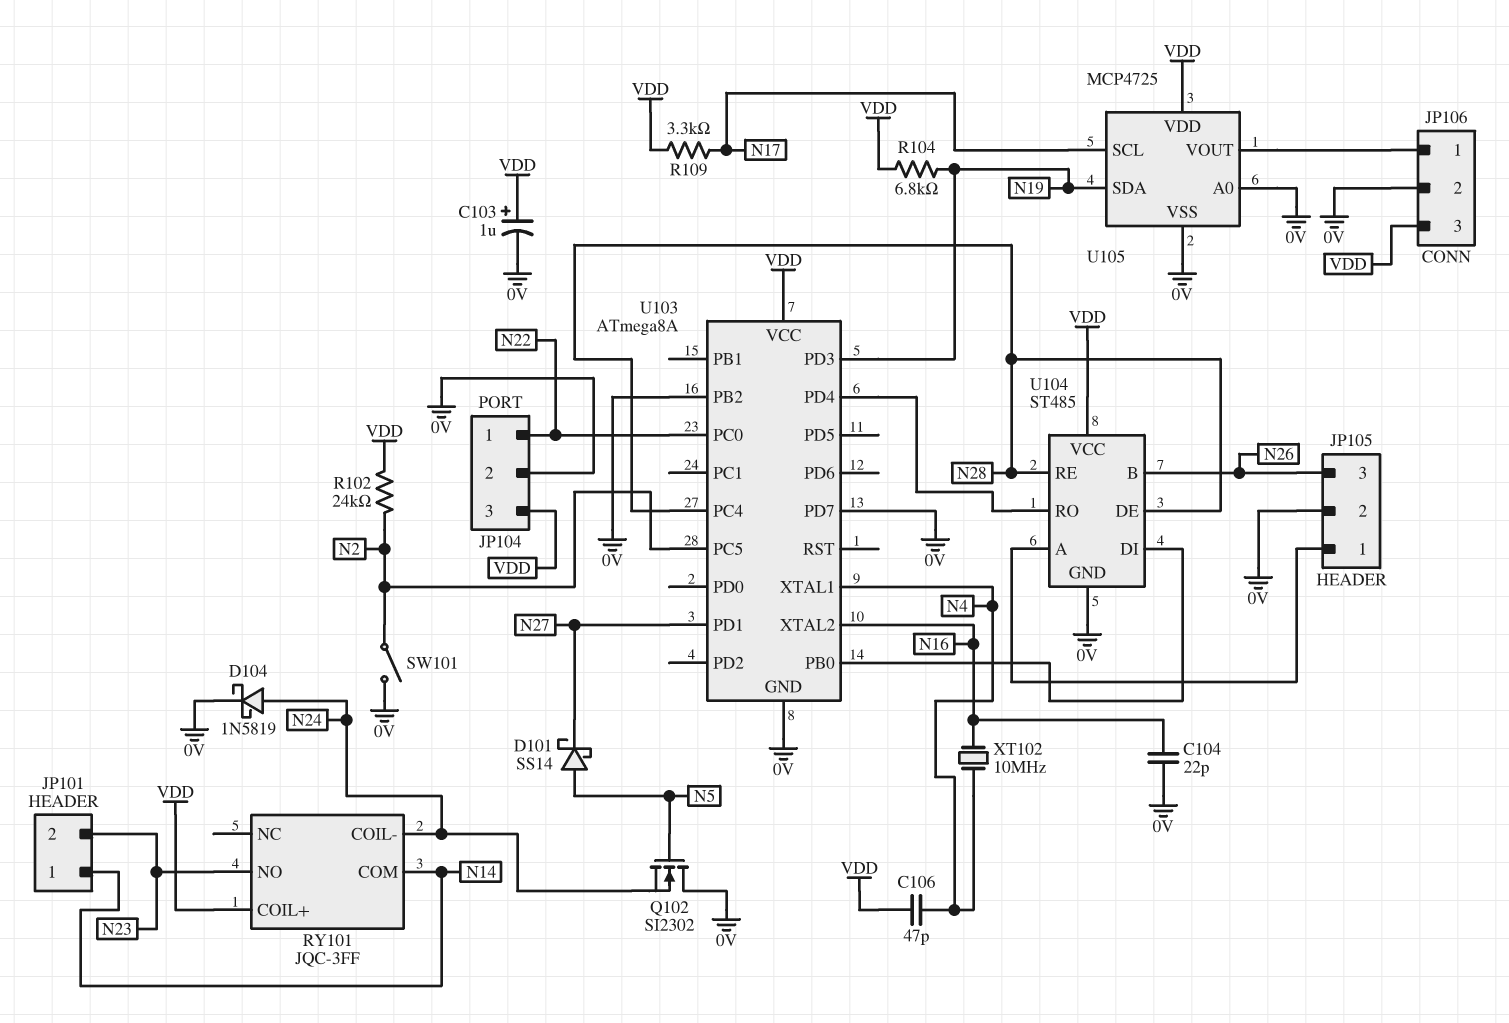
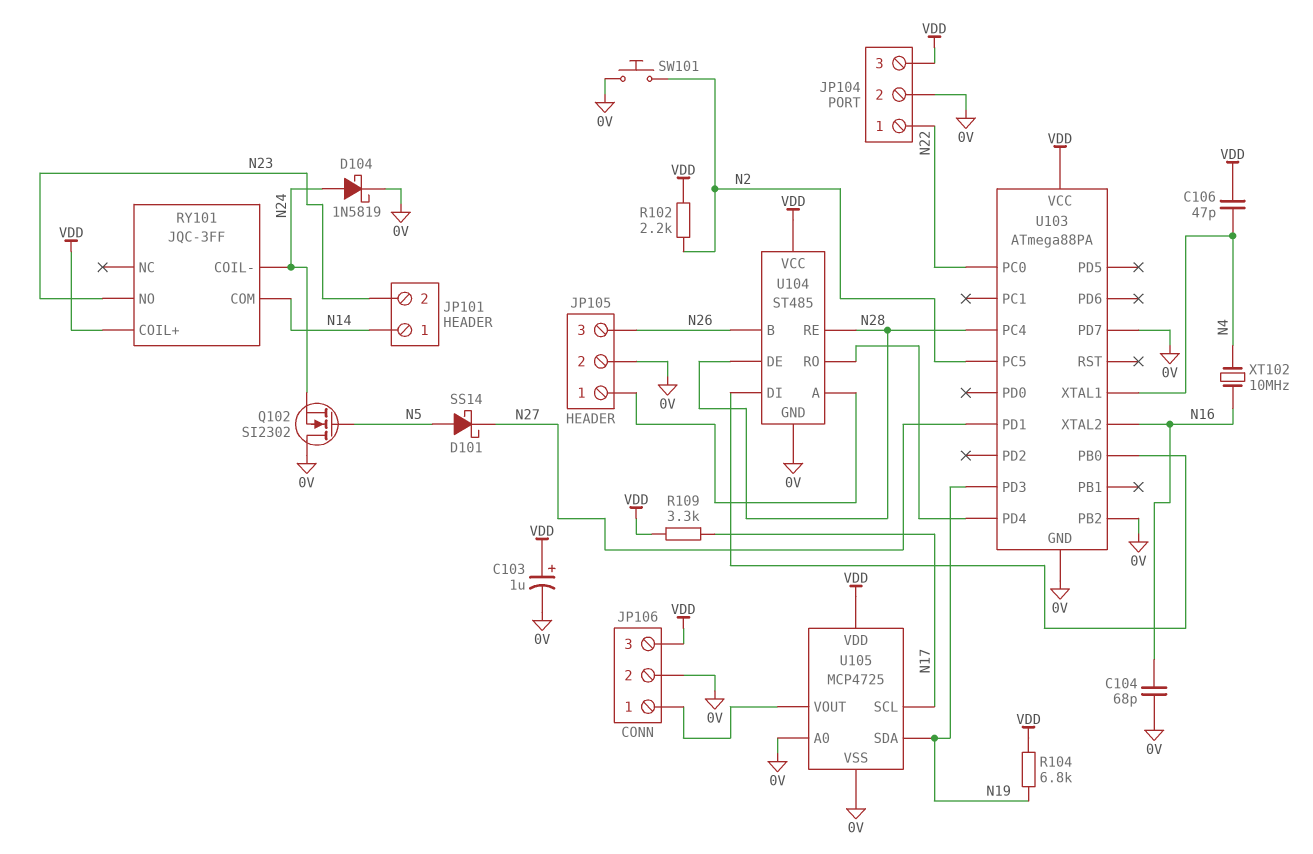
C104: 22pF (0V, N16) -> 68pF (0V, N16)
R102: 24k (N2, VDD) -> 2.2k (N2, VDD)
SW101: switch (0V, N2) -> button (0V, N2)
U103: ATmega8A -> ATmega88PA

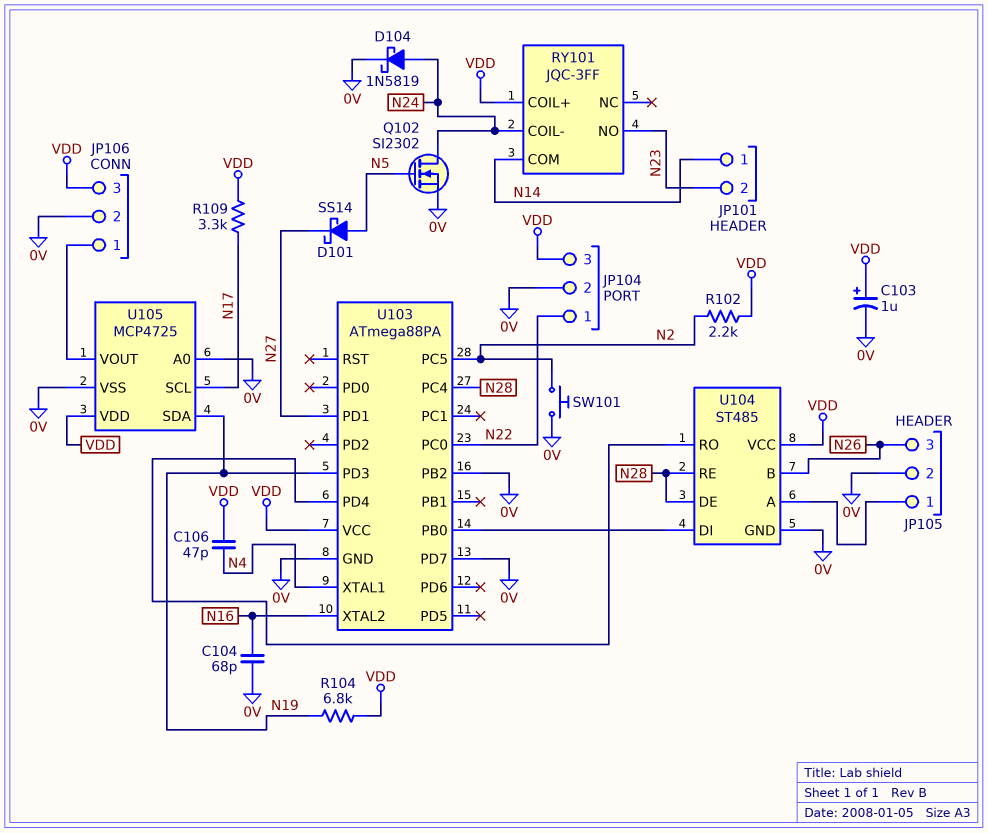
Q102: NMOS SI2302 (G N5, D 0V, S N24) -> NMOS SI2302 (G N5, D N24, S 0V)
XT102: 10MHz (N4, N16) -> none

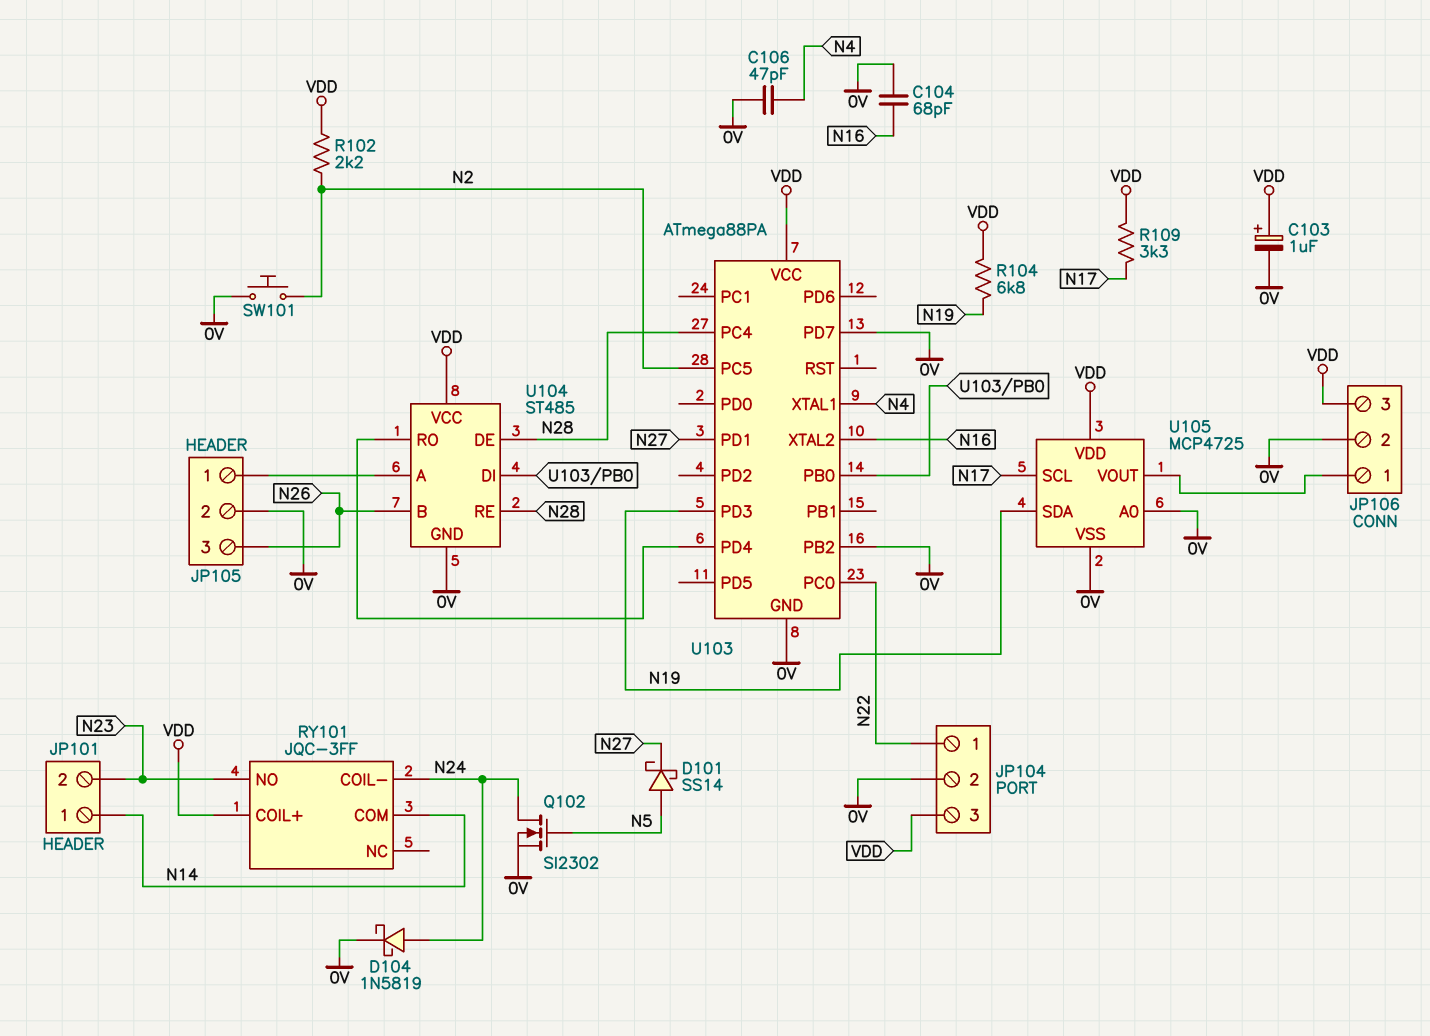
C106: 47pF (N4, VDD) -> 47pF (0V, N4)

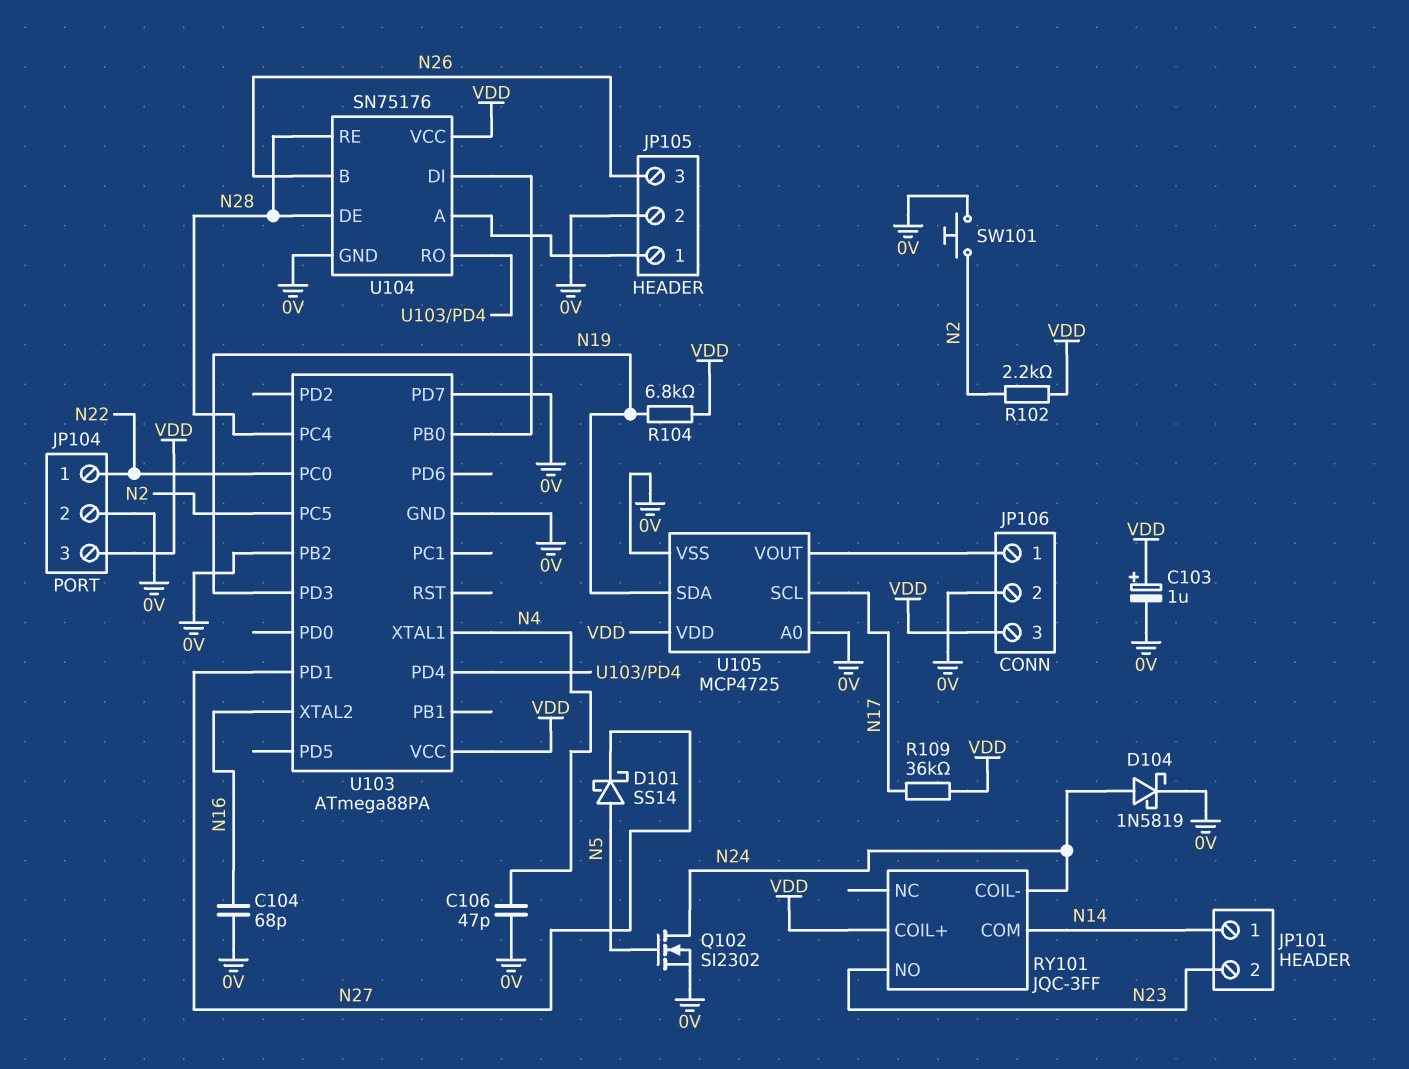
R109: 3.3k (N17, VDD) -> 36k (N17, VDD)
U104: ST485 -> SN75176

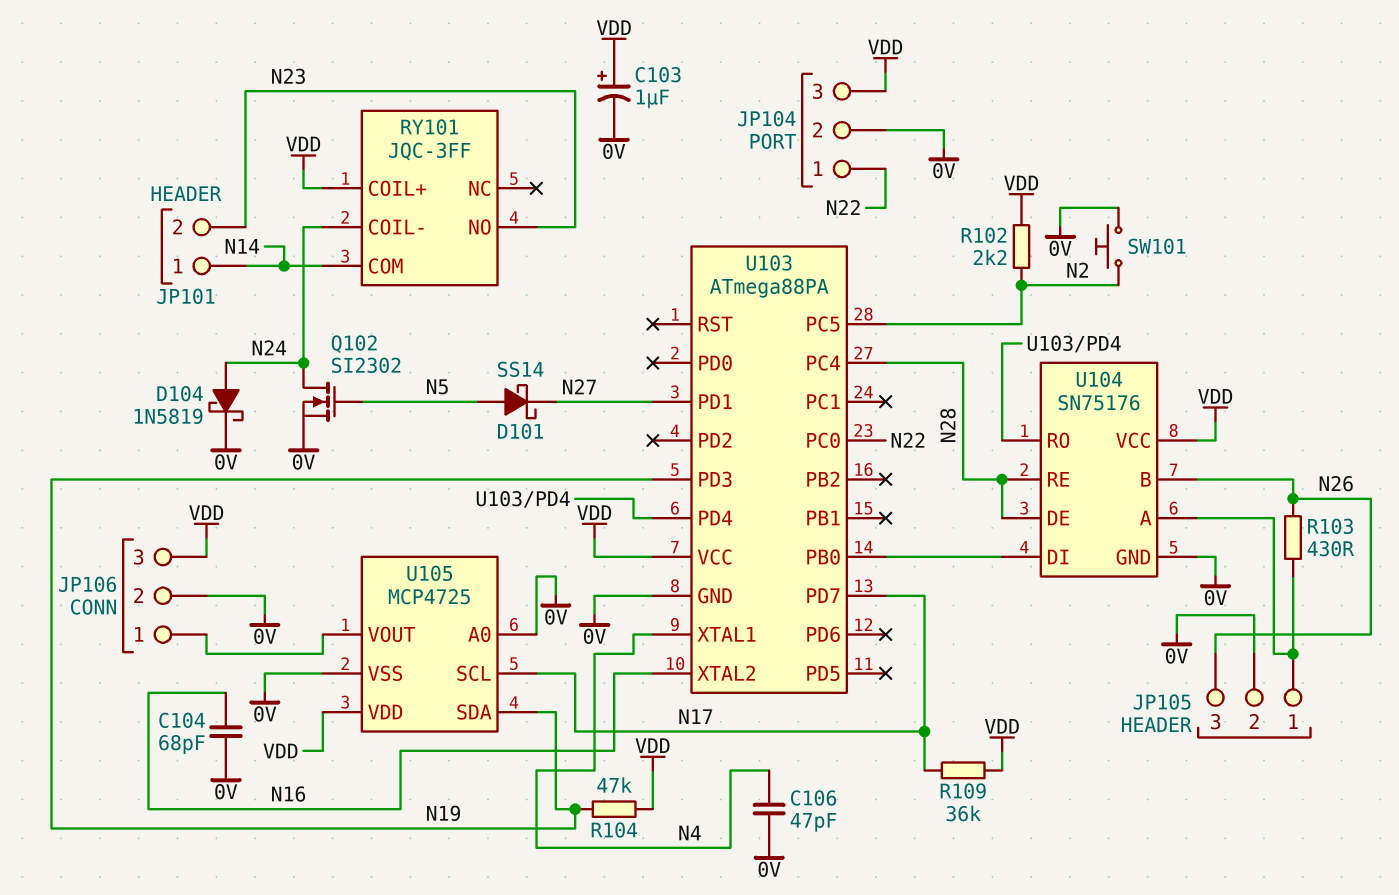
R103: none -> 430 (JP105/1, N26)
R104: 6.8k (N19, VDD) -> 47k (N19, VDD)
U103 pin PB2: 0V -> none
U103 pin PD7: 0V -> N17

